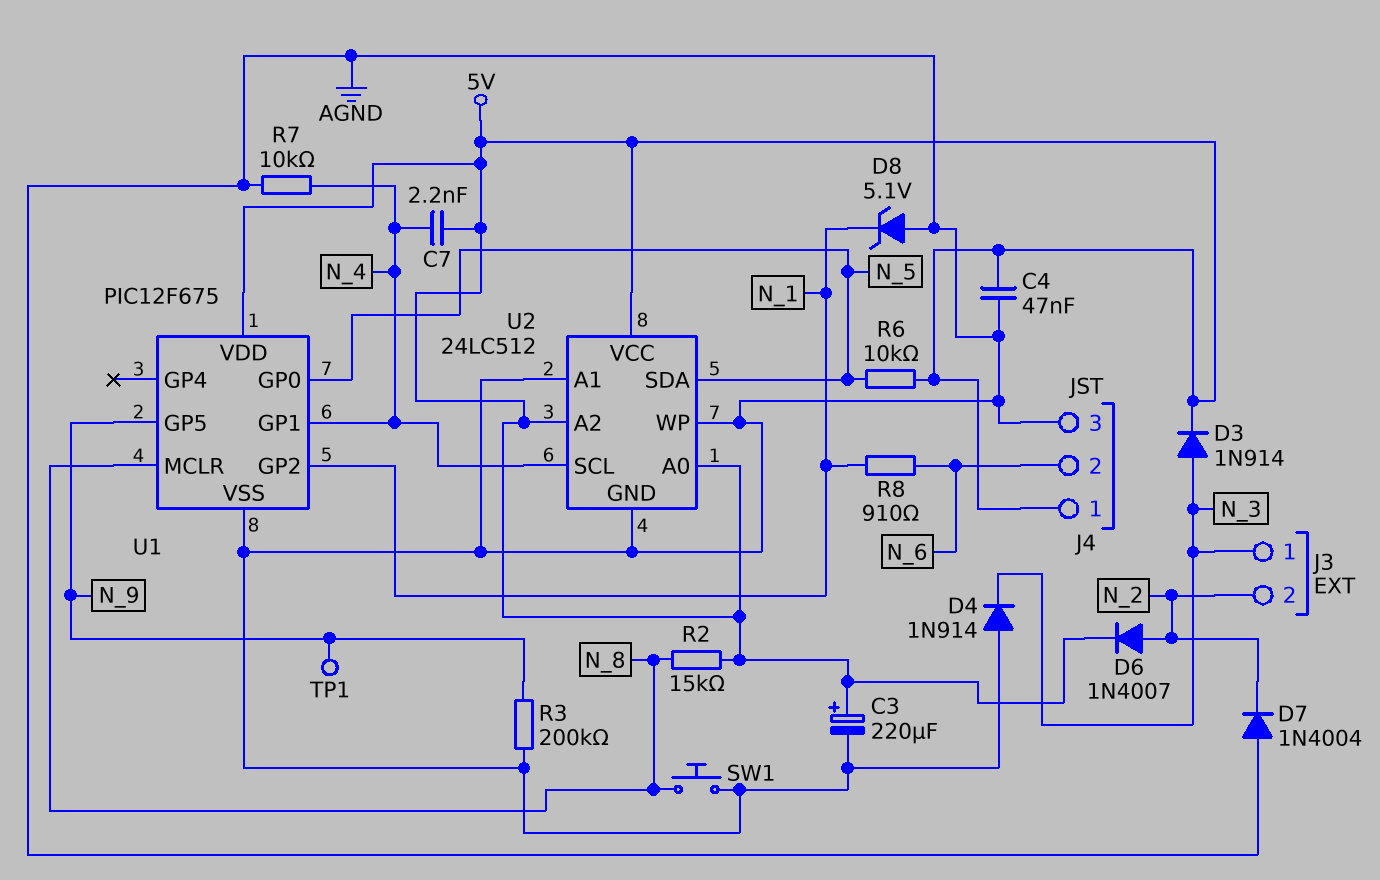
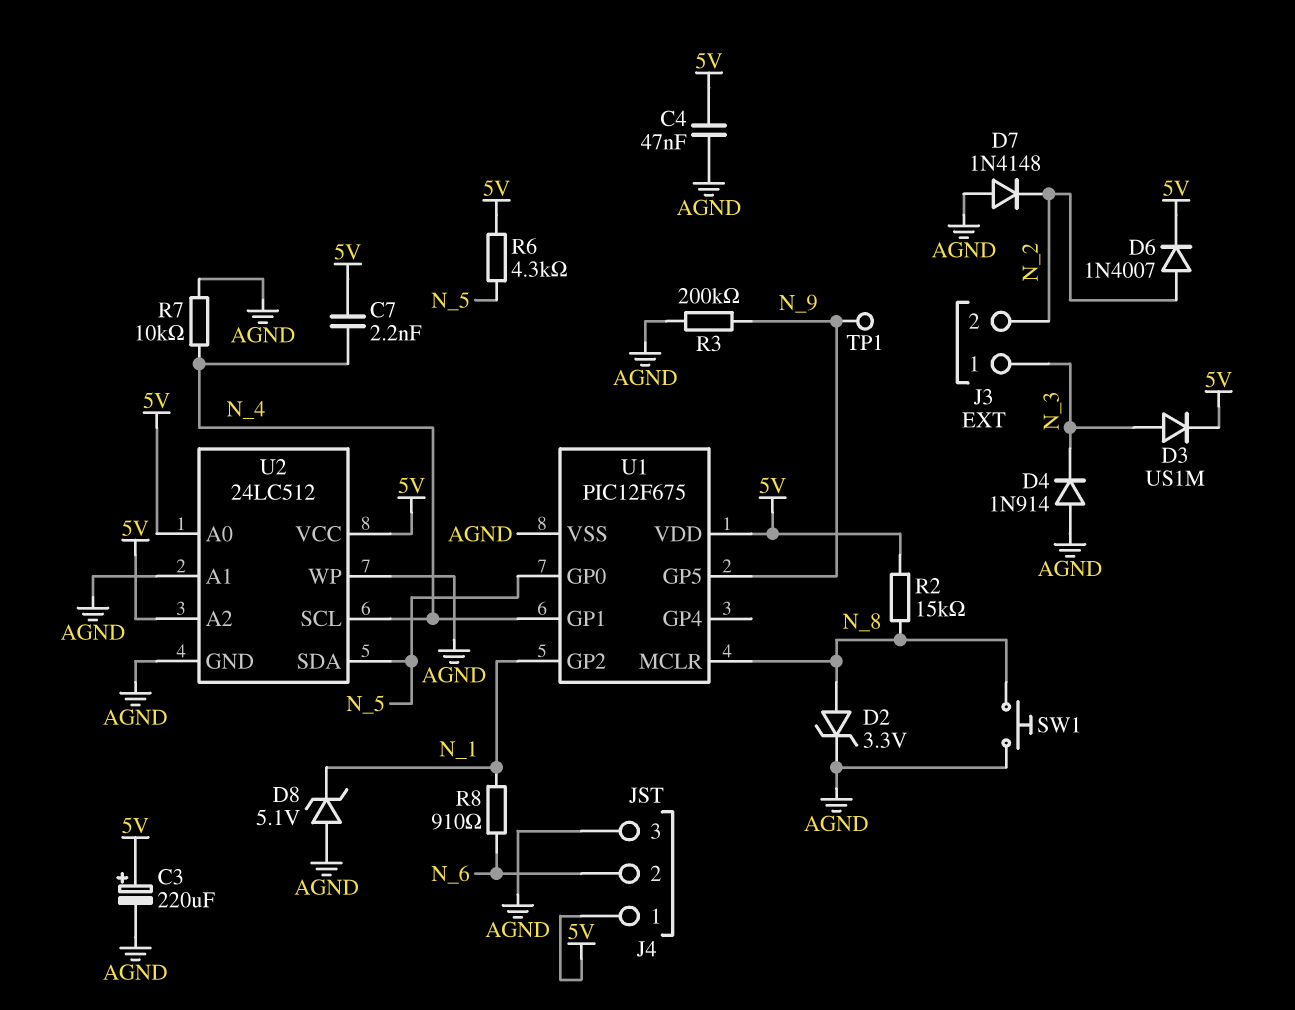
D2: none -> zener 3.3V (A N_8, K AGND)
D3: diode 1N914 (A N_3, K 5V) -> diode US1M (A N_3, K 5V)
D7: diode 1N4004 (A AGND, K N_2) -> diode 1N4148 (A AGND, K N_2)
R6: 10k (5V, N_5) -> 4.3k (5V, N_5)

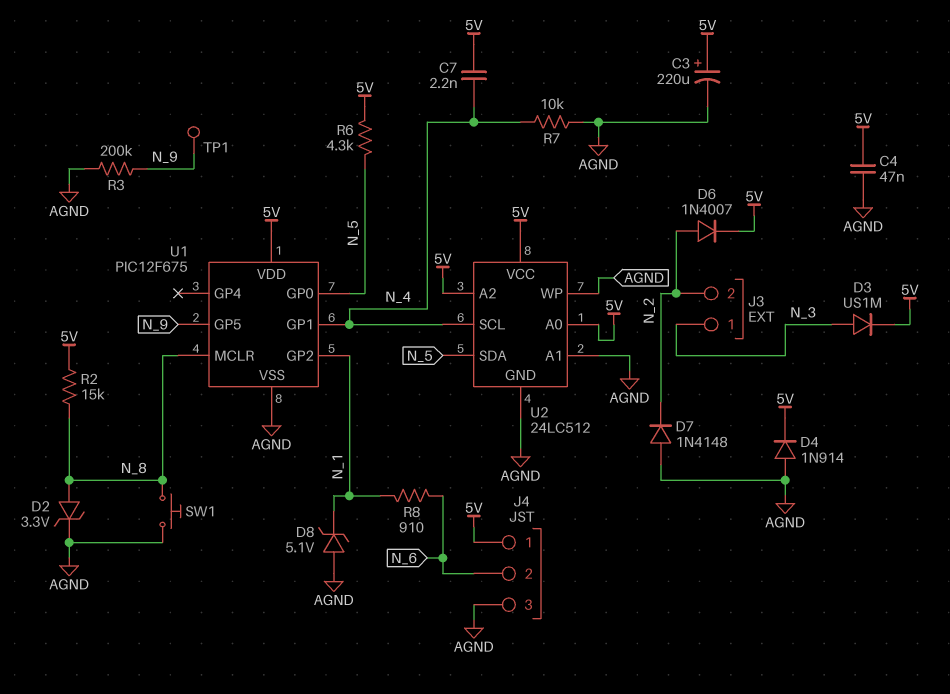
D4: diode 1N914 (A AGND, K N_3) -> diode 1N914 (A AGND, K 5V)

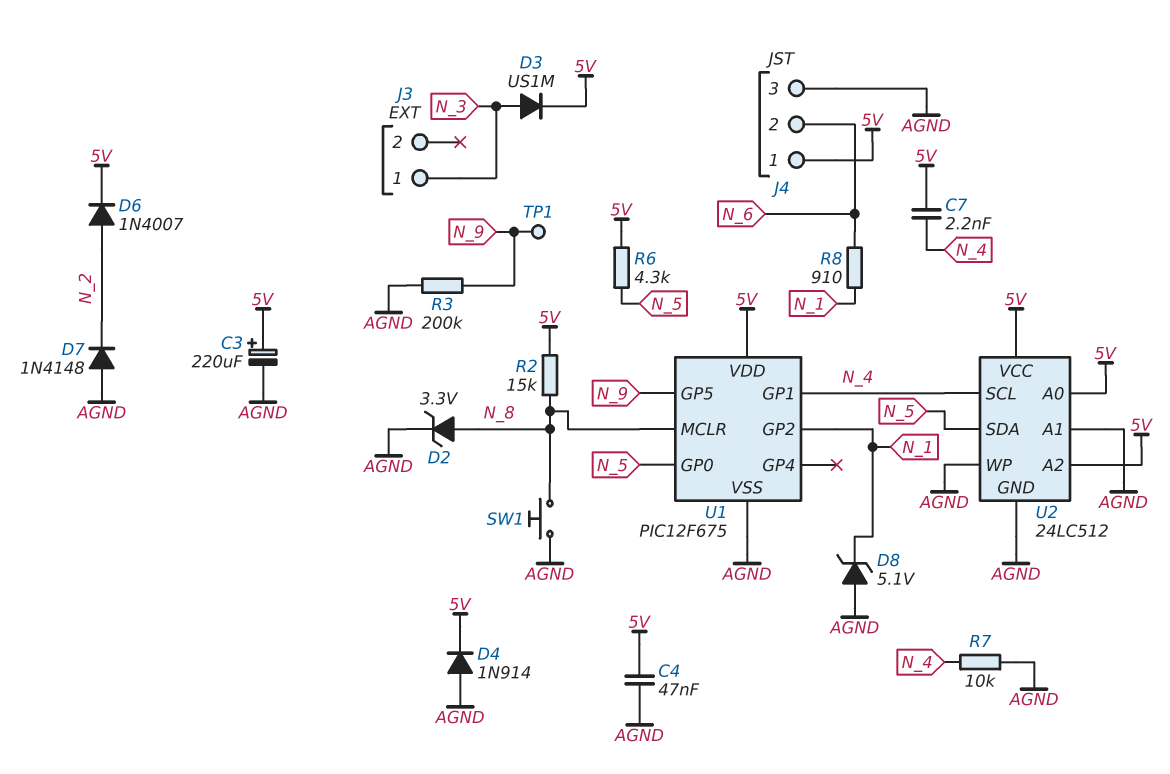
J3 pin 2: N_2 -> none

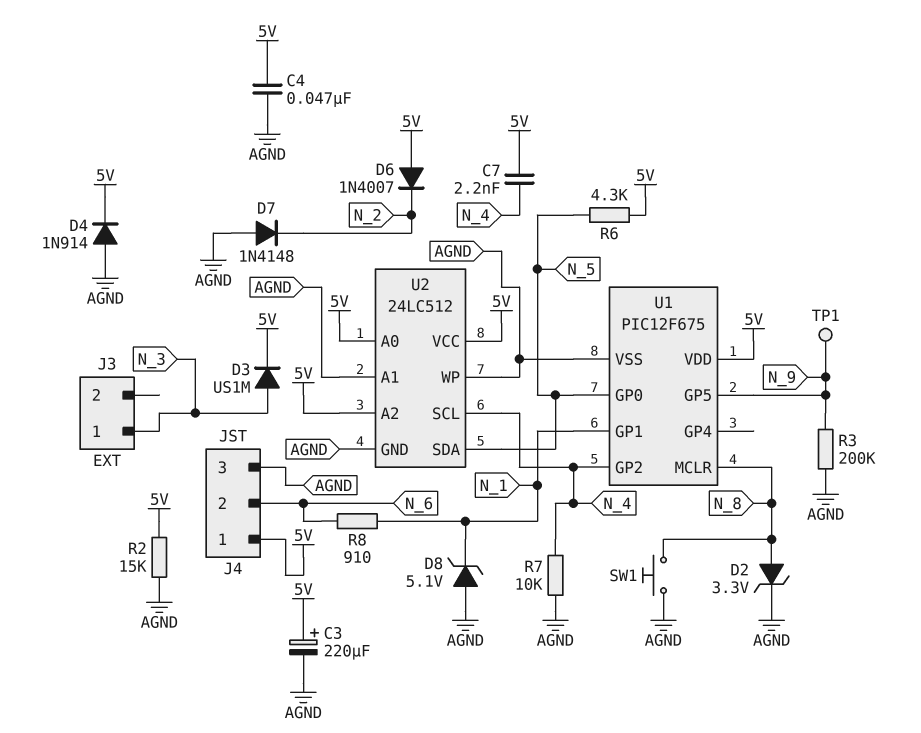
D6: diode 1N4007 (A N_2, K 5V) -> diode 1N4007 (A 5V, K N_2)
R2: 15k (5V, N_8) -> 15k (5V, AGND)
U1 pin GP1: N_4 -> N_1
U1 pin GP2: N_1 -> N_4

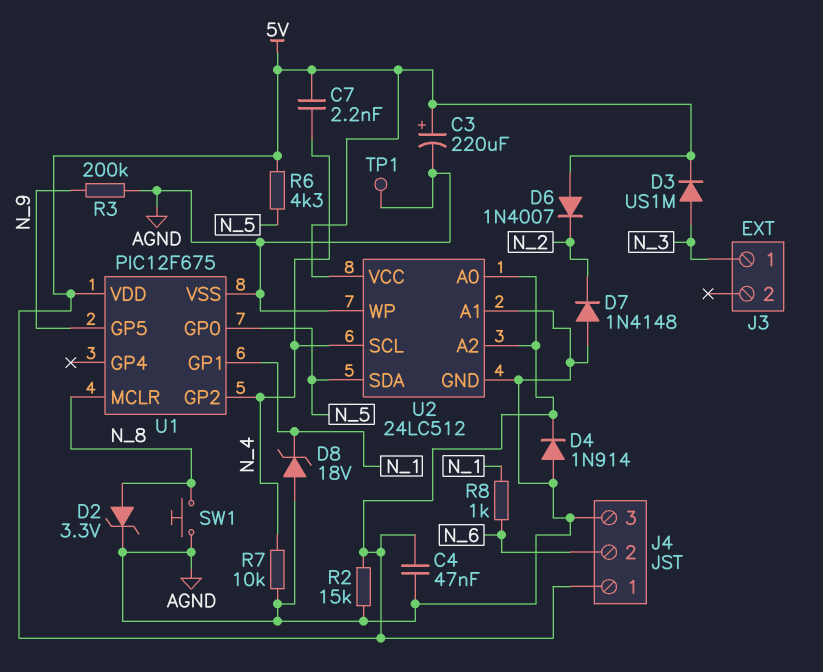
D8: zener 5.1V (A AGND, K N_1) -> zener 18V (A AGND, K N_1)
R8: 910 (N_1, N_6) -> 1k (N_1, N_6)
TP1: test point (N_9) -> test point (AGND)

